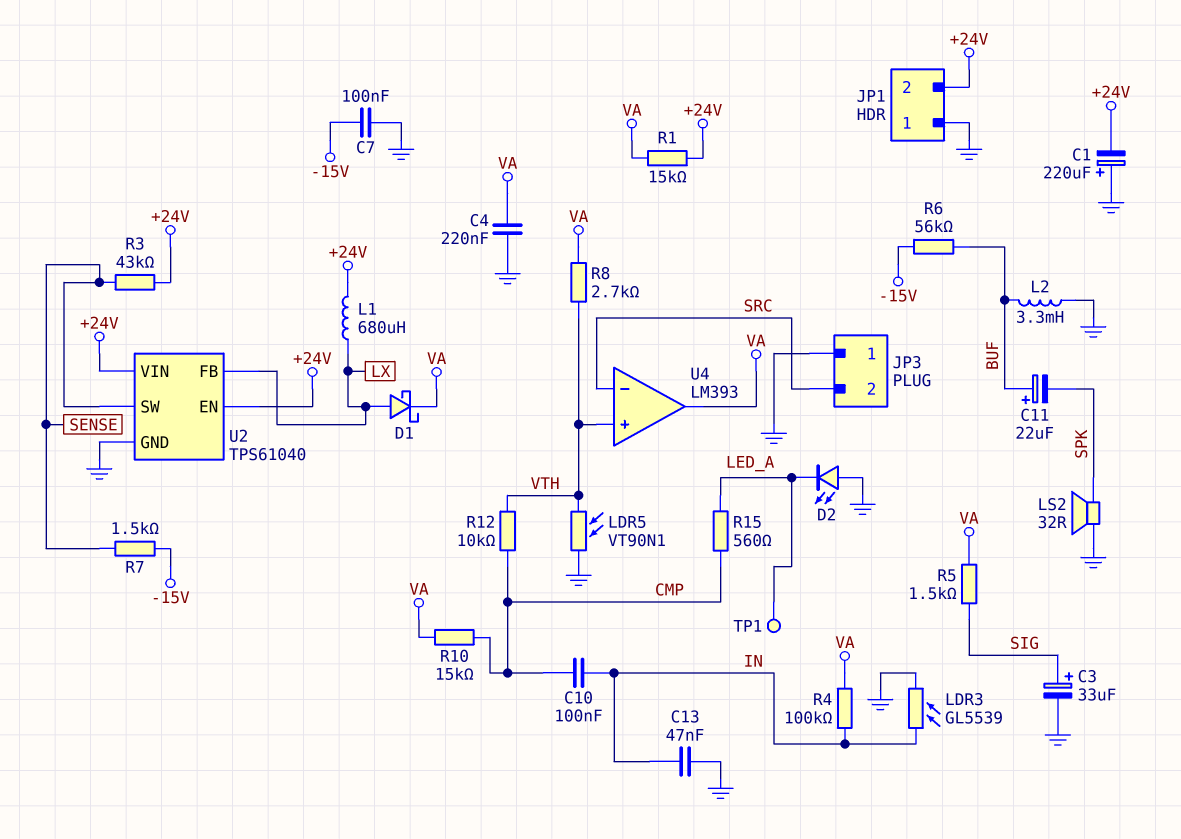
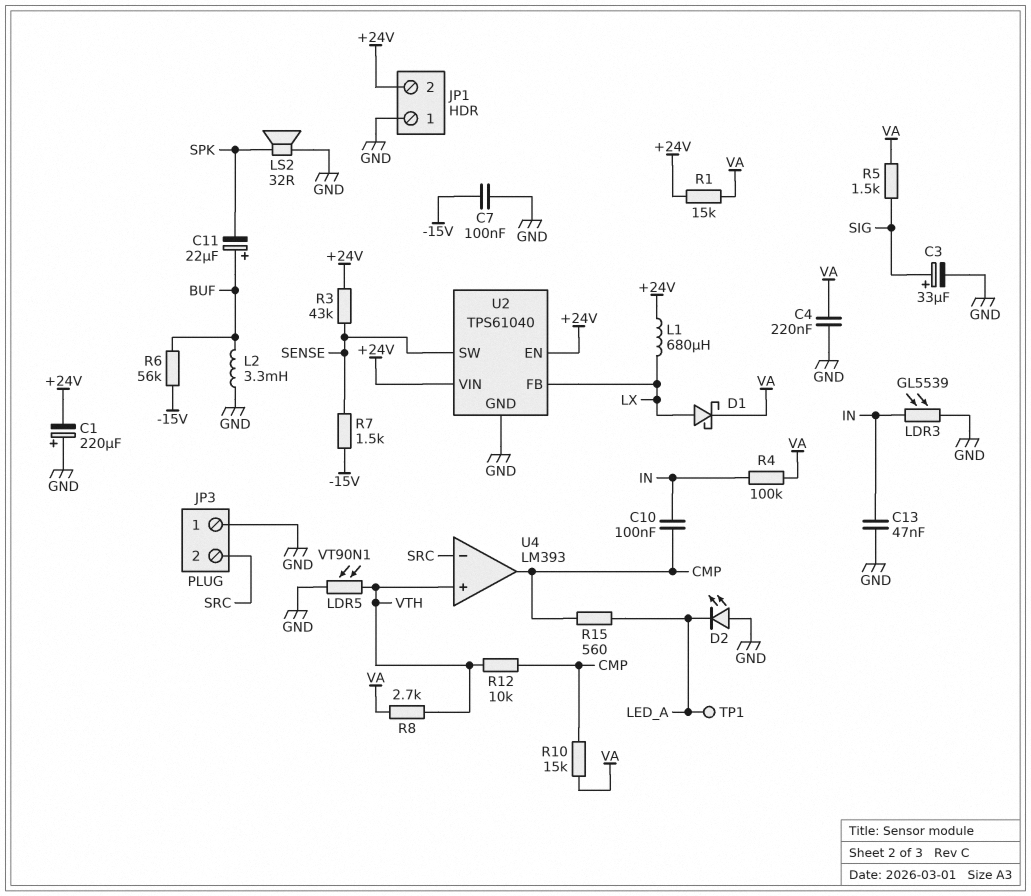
U4 pin out: VA -> CMP

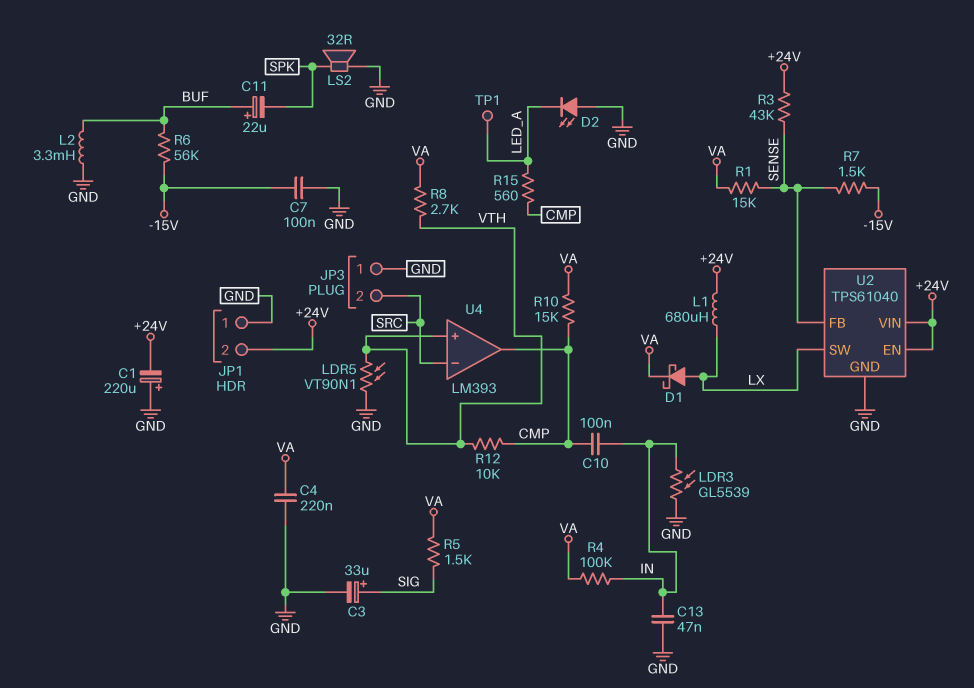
R1: 15k (+24V, VA) -> 15k (SENSE, VA)
U2 pin FB: LX -> SENSE
U2 pin SW: SENSE -> LX

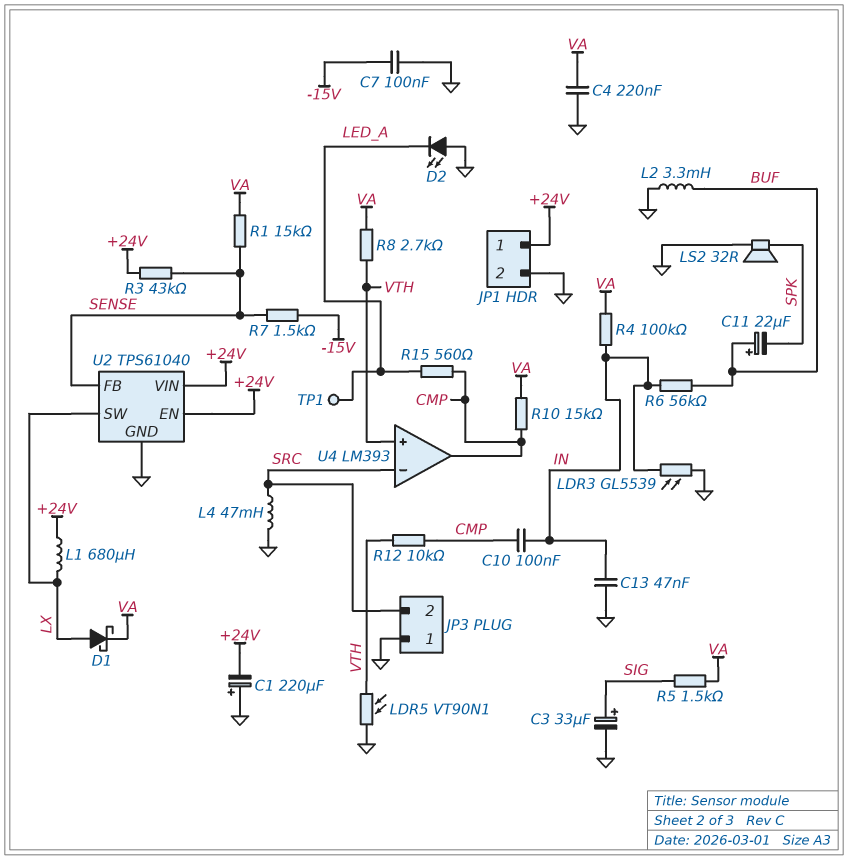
JP1 pin 1: GND -> +24V
JP1 pin 2: +24V -> GND
L4: none -> 47mH (GND, SRC)
R6: 56k (-15V, BUF) -> 56k (BUF, IN)

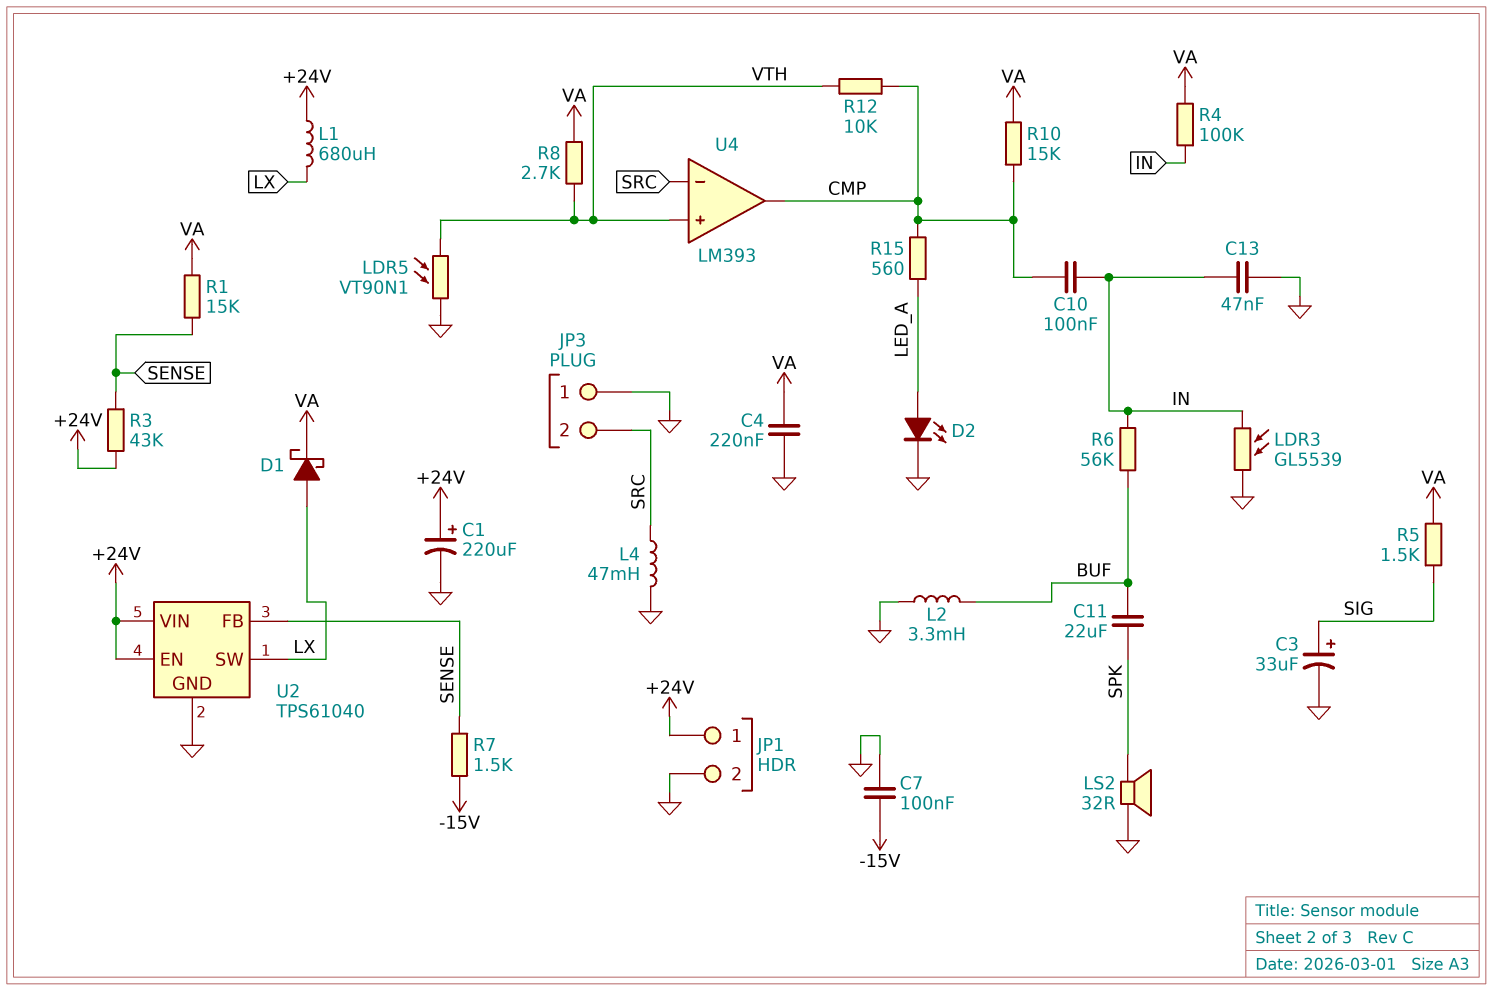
C1: 220uF (plus GND, minus +24V) -> 220uF (plus +24V, minus GND)
C11: 22uF (plus BUF, minus SPK) -> 22uF (BUF, SPK)
D2: LED (A GND, K LED_A) -> LED (A LED_A, K GND)
TP1: test point (LED_A) -> none

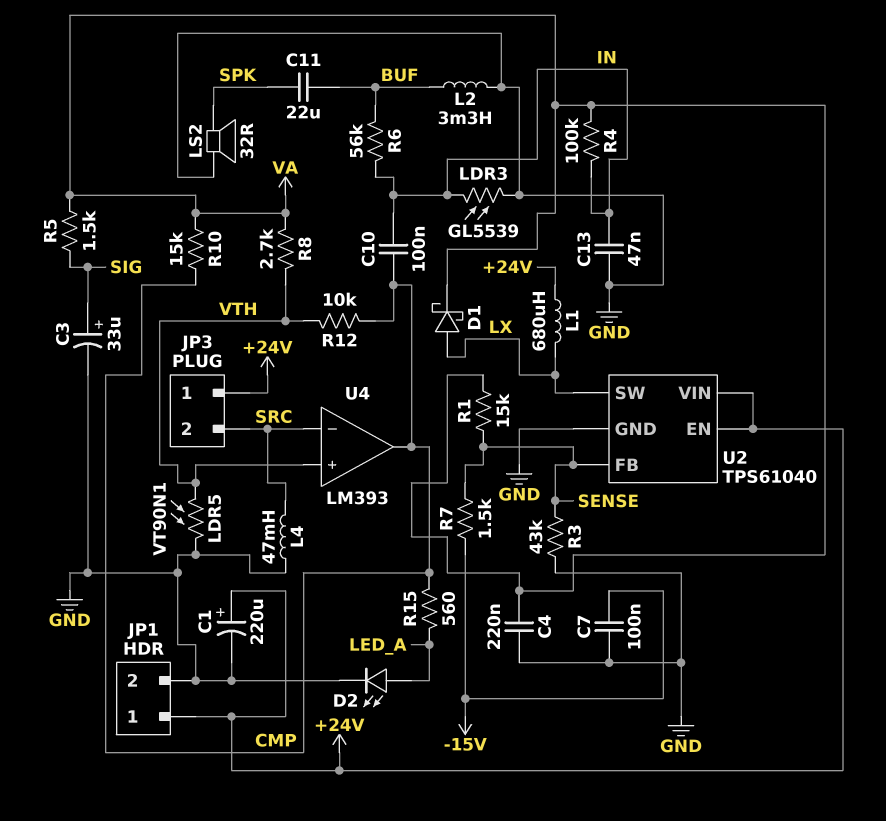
JP3 pin 1: GND -> +24V
R3: 43k (+24V, SENSE) -> 43k (GND, SENSE)

